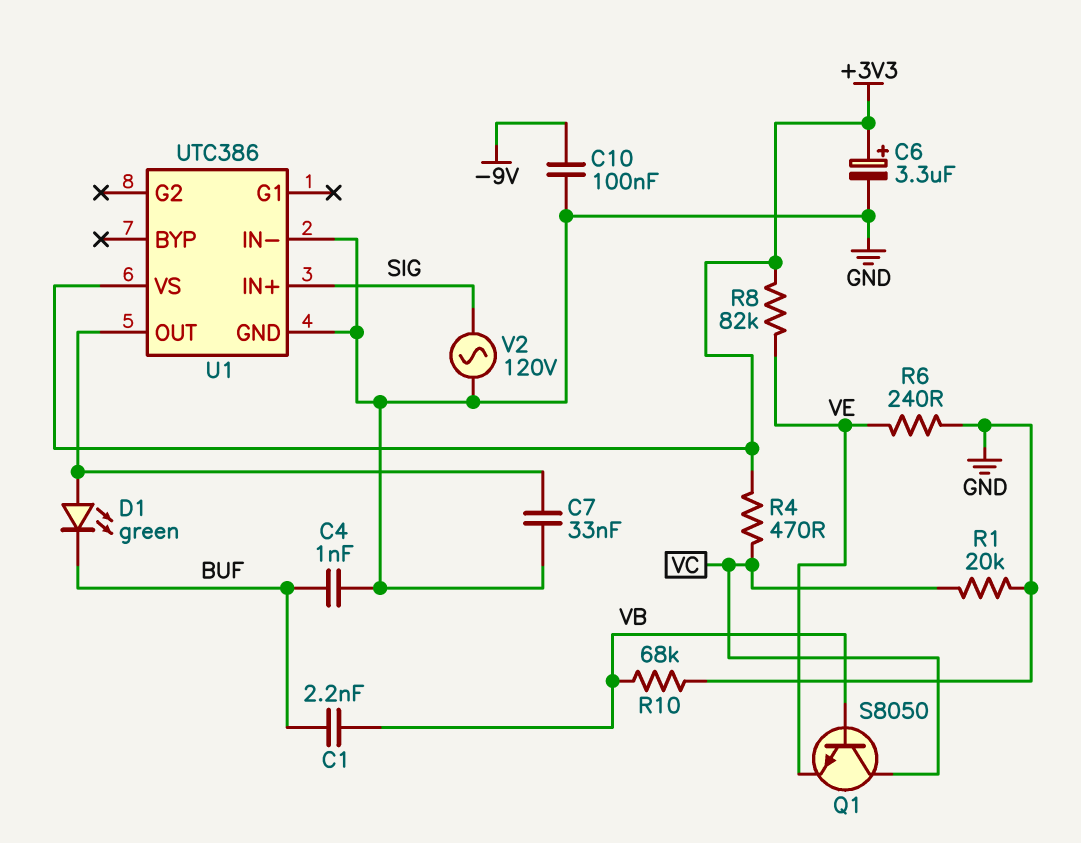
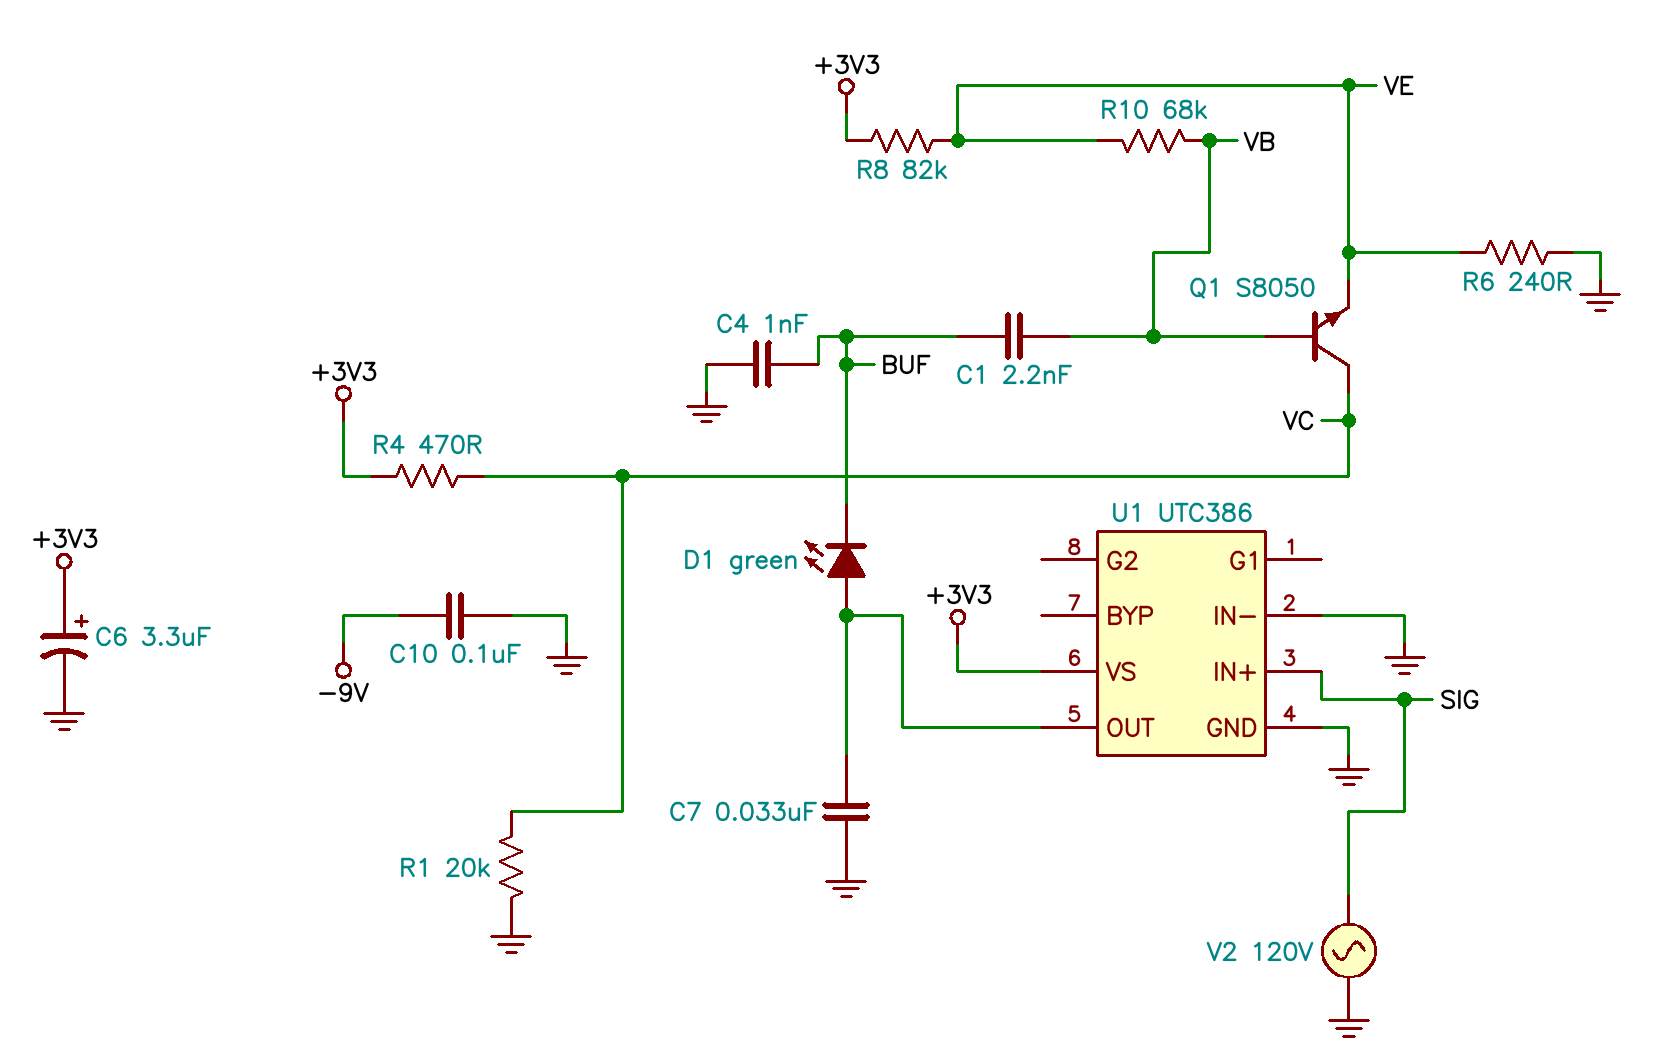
R10: 68k (GND, VB) -> 68k (VB, VE)

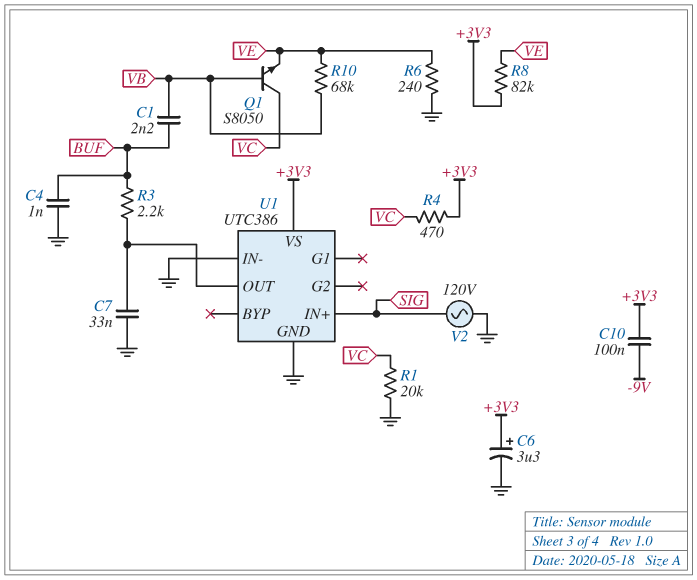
C10: 100nF (-9V, GND) -> 100nF (+3V3, -9V)
D1: LED green (A U1/OUT, K BUF) -> none
R3: none -> 2.2k (BUF, U1/OUT)

